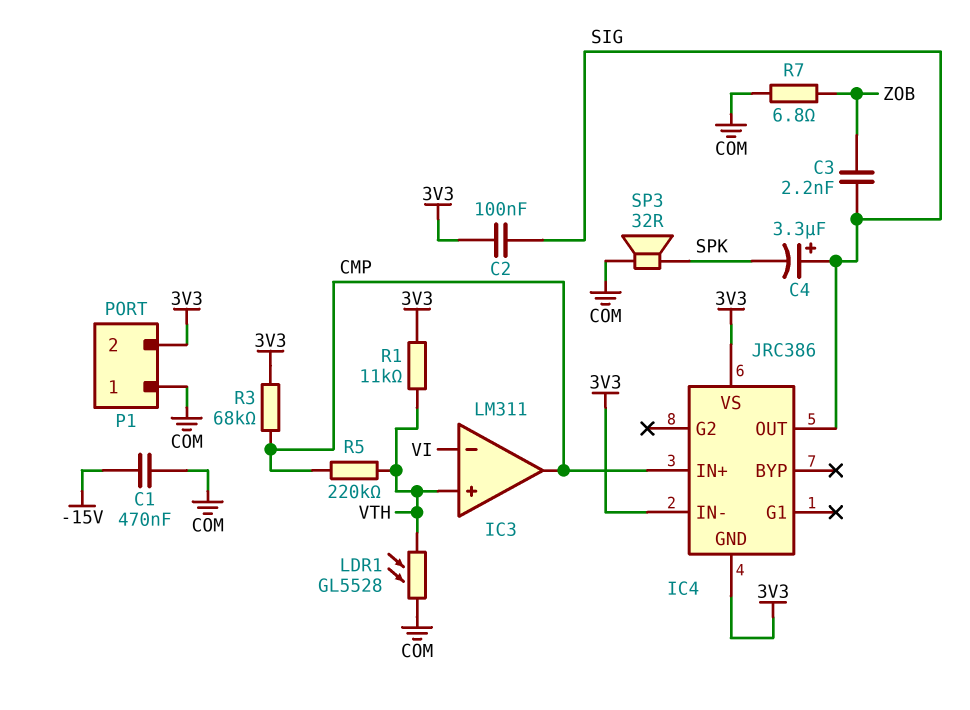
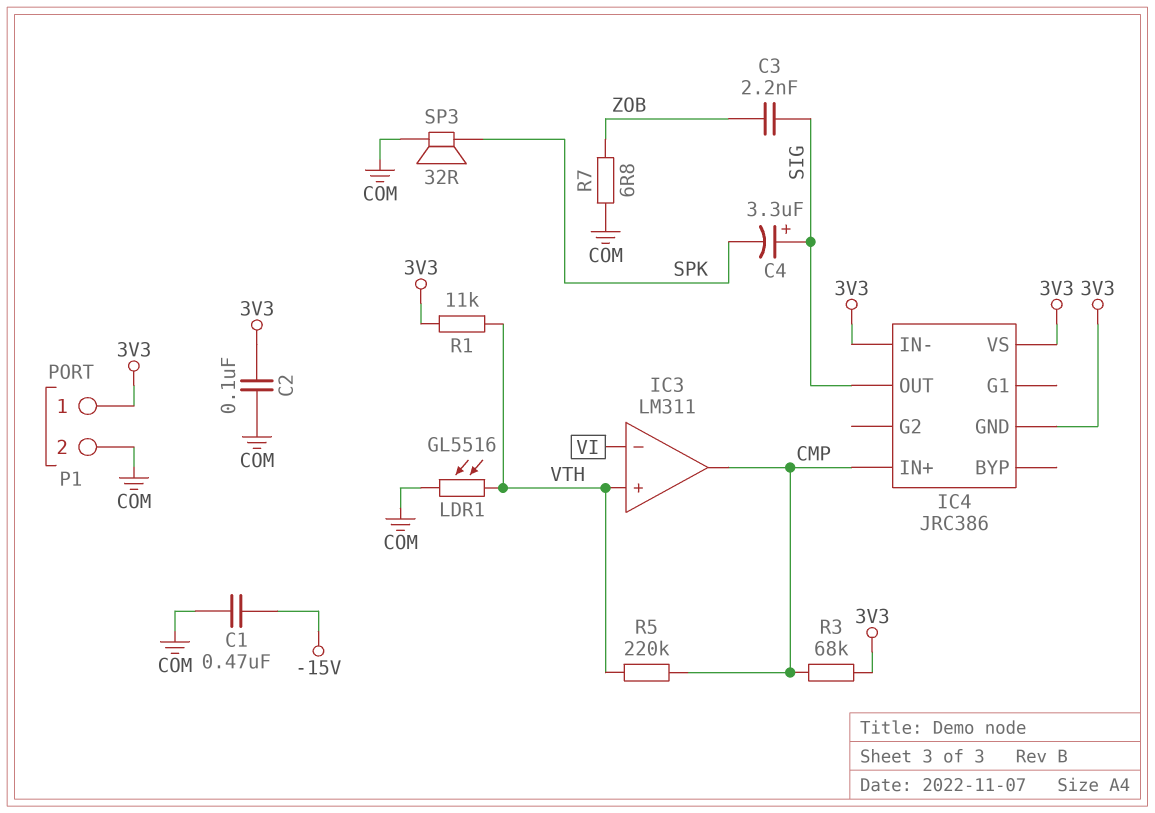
C2: 100nF (3V3, SIG) -> 100nF (3V3, COM)
LDR1: GL5528 (COM, VTH) -> GL5516 (COM, VTH)
P1 pin 1: COM -> 3V3
P1 pin 2: 3V3 -> COM

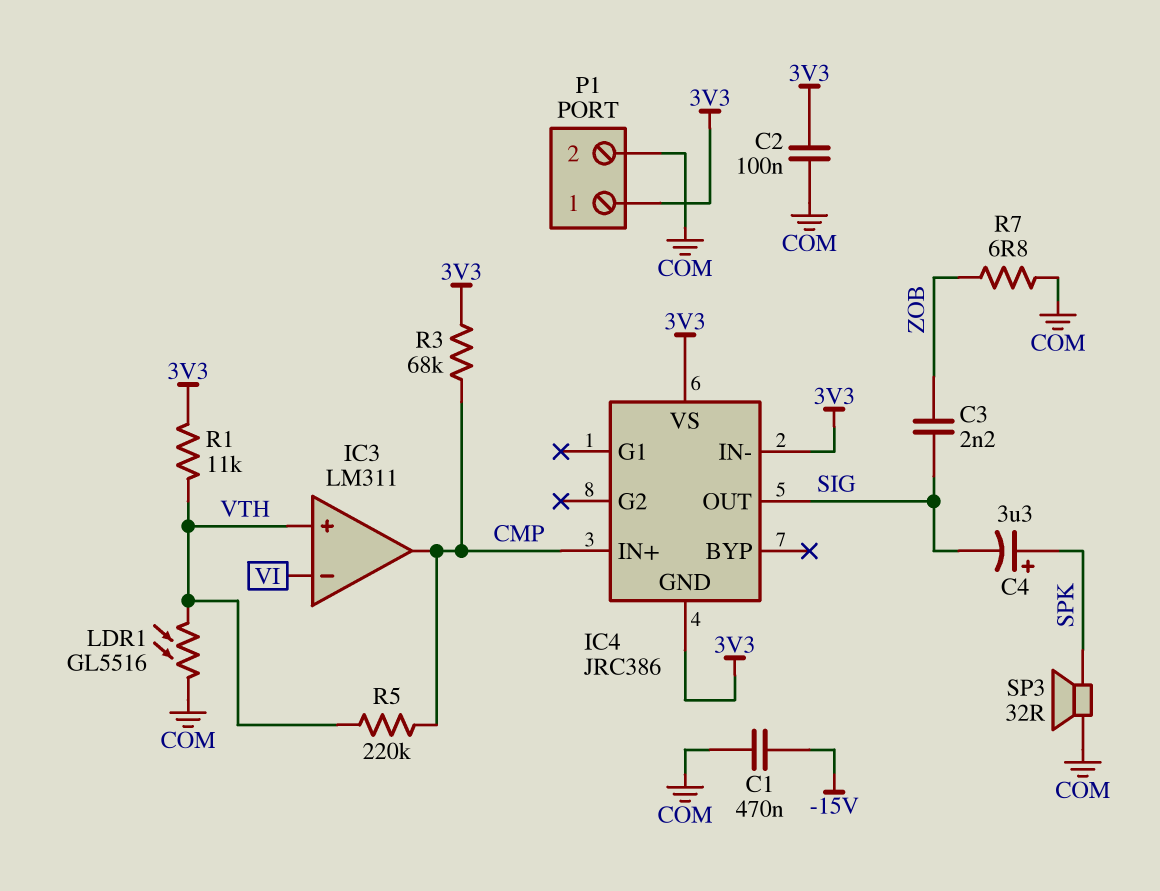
C4: 3.3uF (plus SIG, minus SPK) -> 3.3uF (plus SPK, minus SIG)

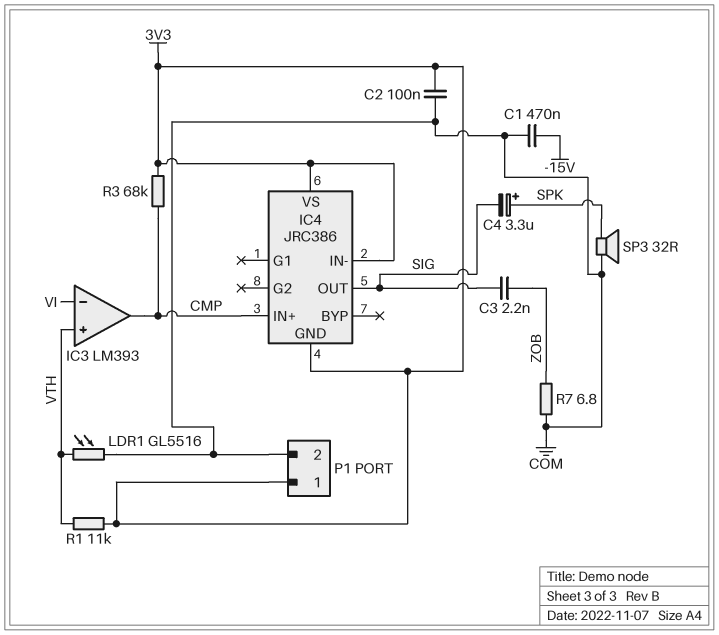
IC3: LM311 -> LM393
R5: 220k (CMP, VTH) -> none

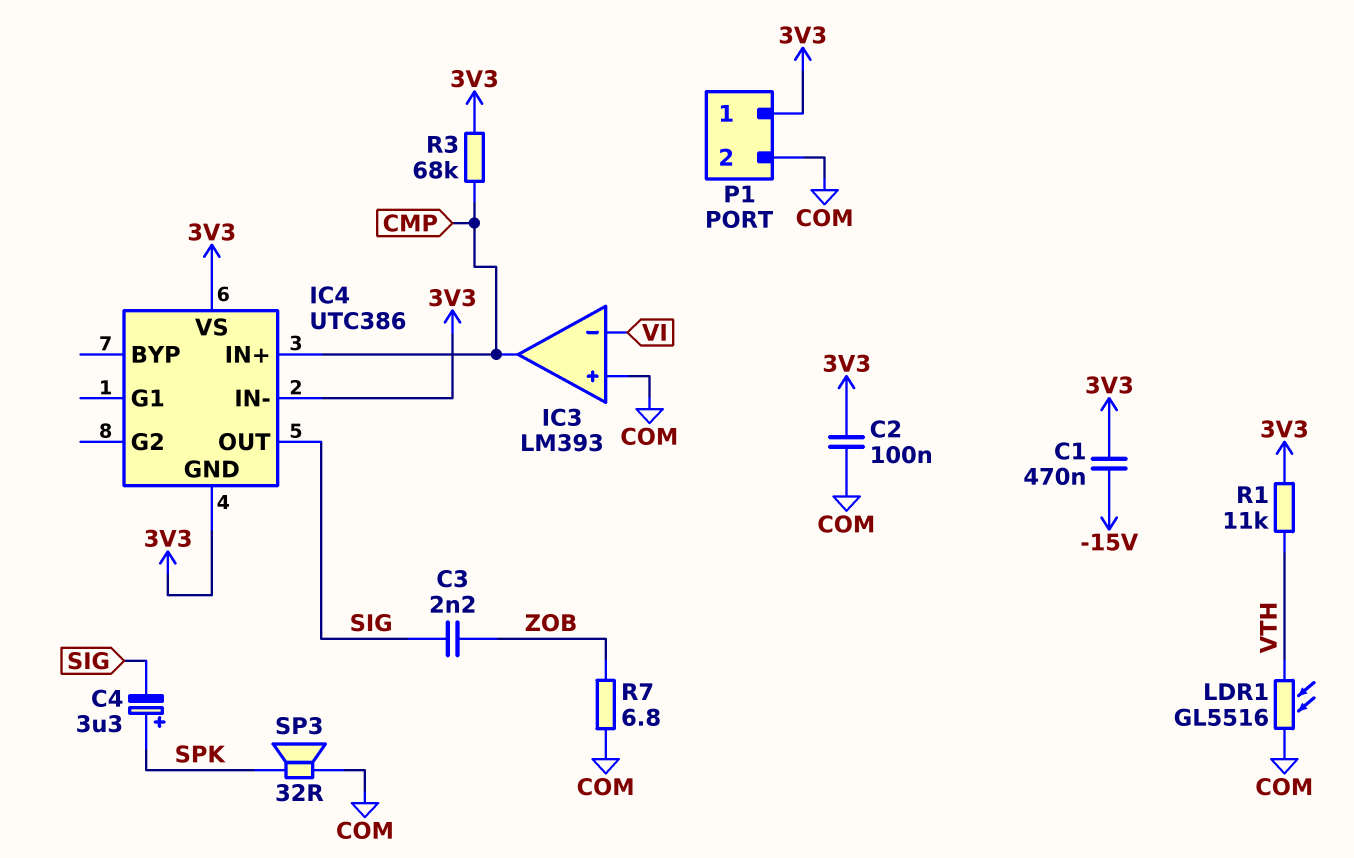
C1: 470nF (-15V, COM) -> 470nF (-15V, 3V3)
IC3 pin in+: VTH -> COM
IC4: JRC386 -> UTC386

